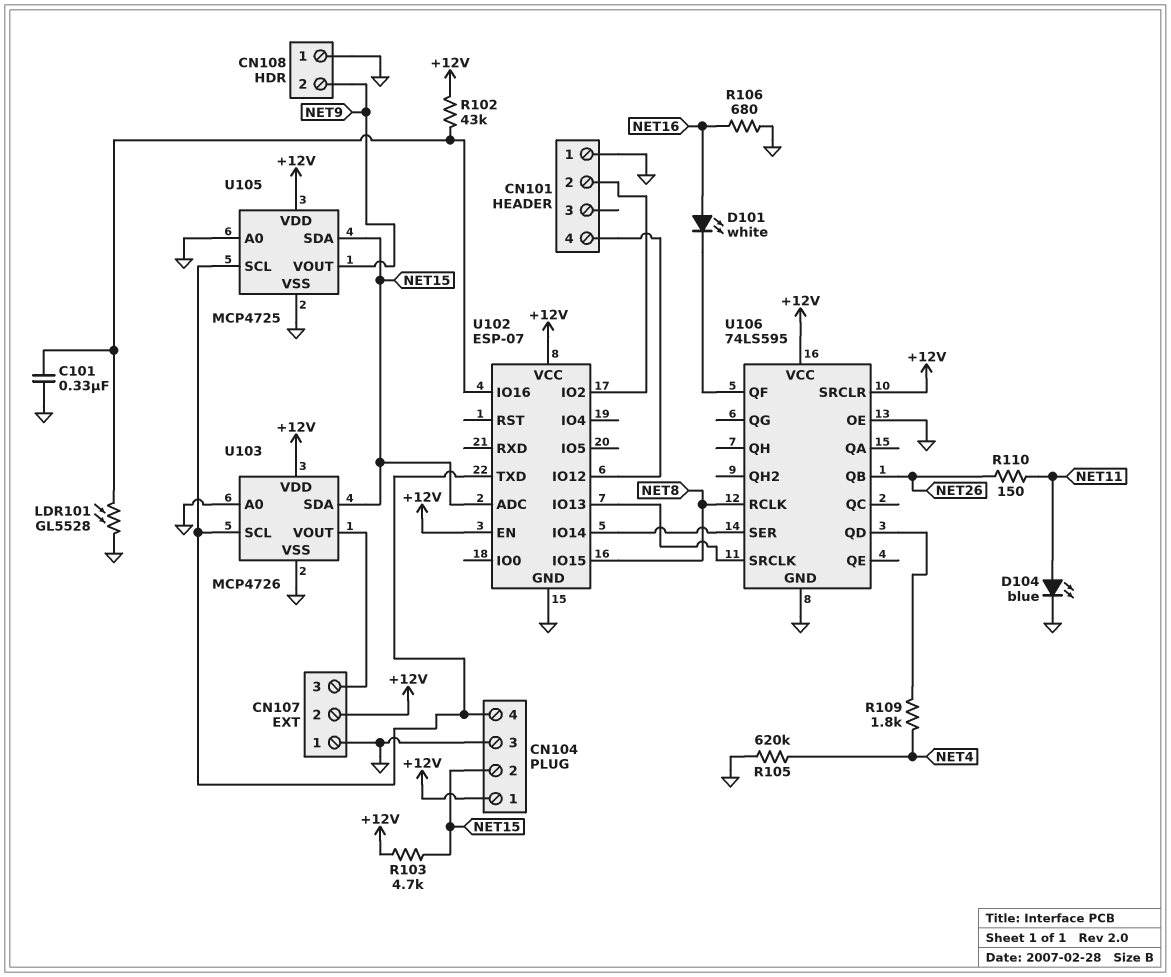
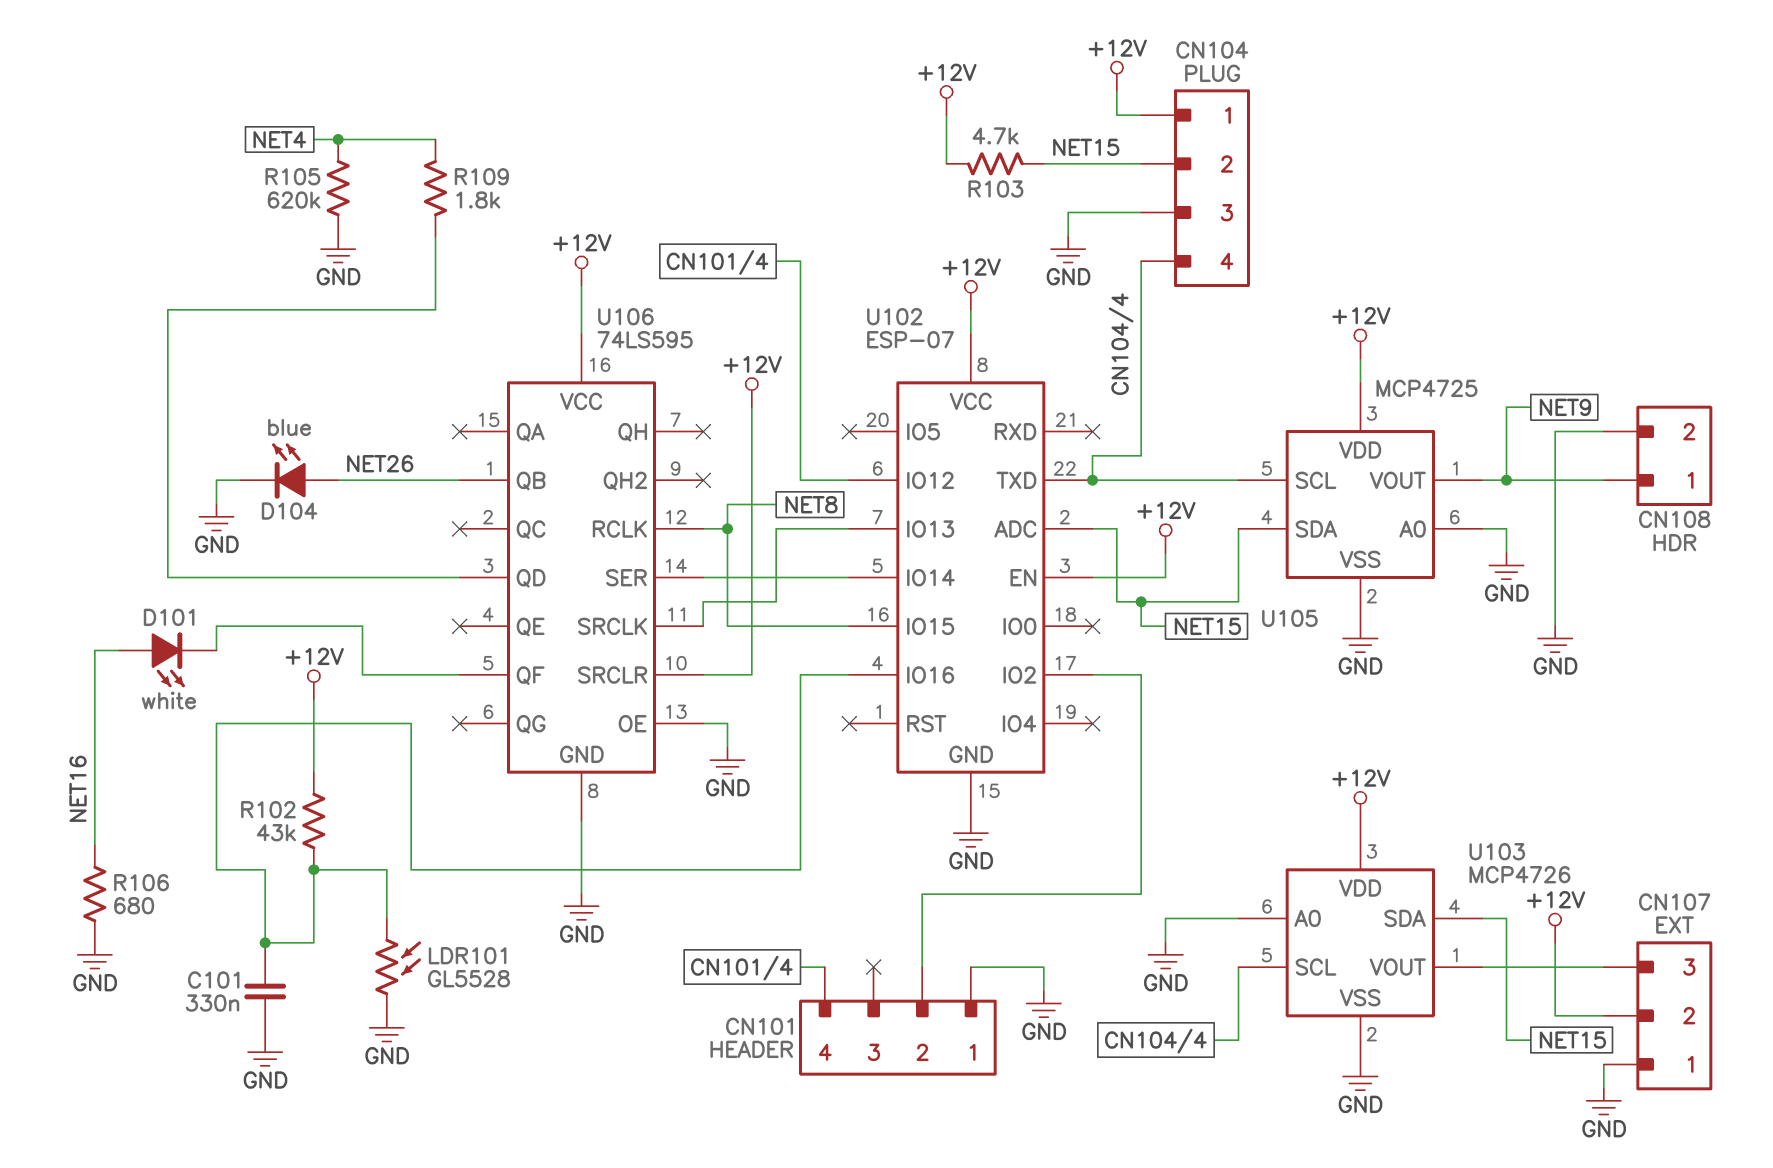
CN108 pin 1: GND -> NET9
CN108 pin 2: NET9 -> GND
D104: LED blue (A NET11, K GND) -> LED blue (A NET26, K GND)
R110: 150 (NET11, NET26) -> none

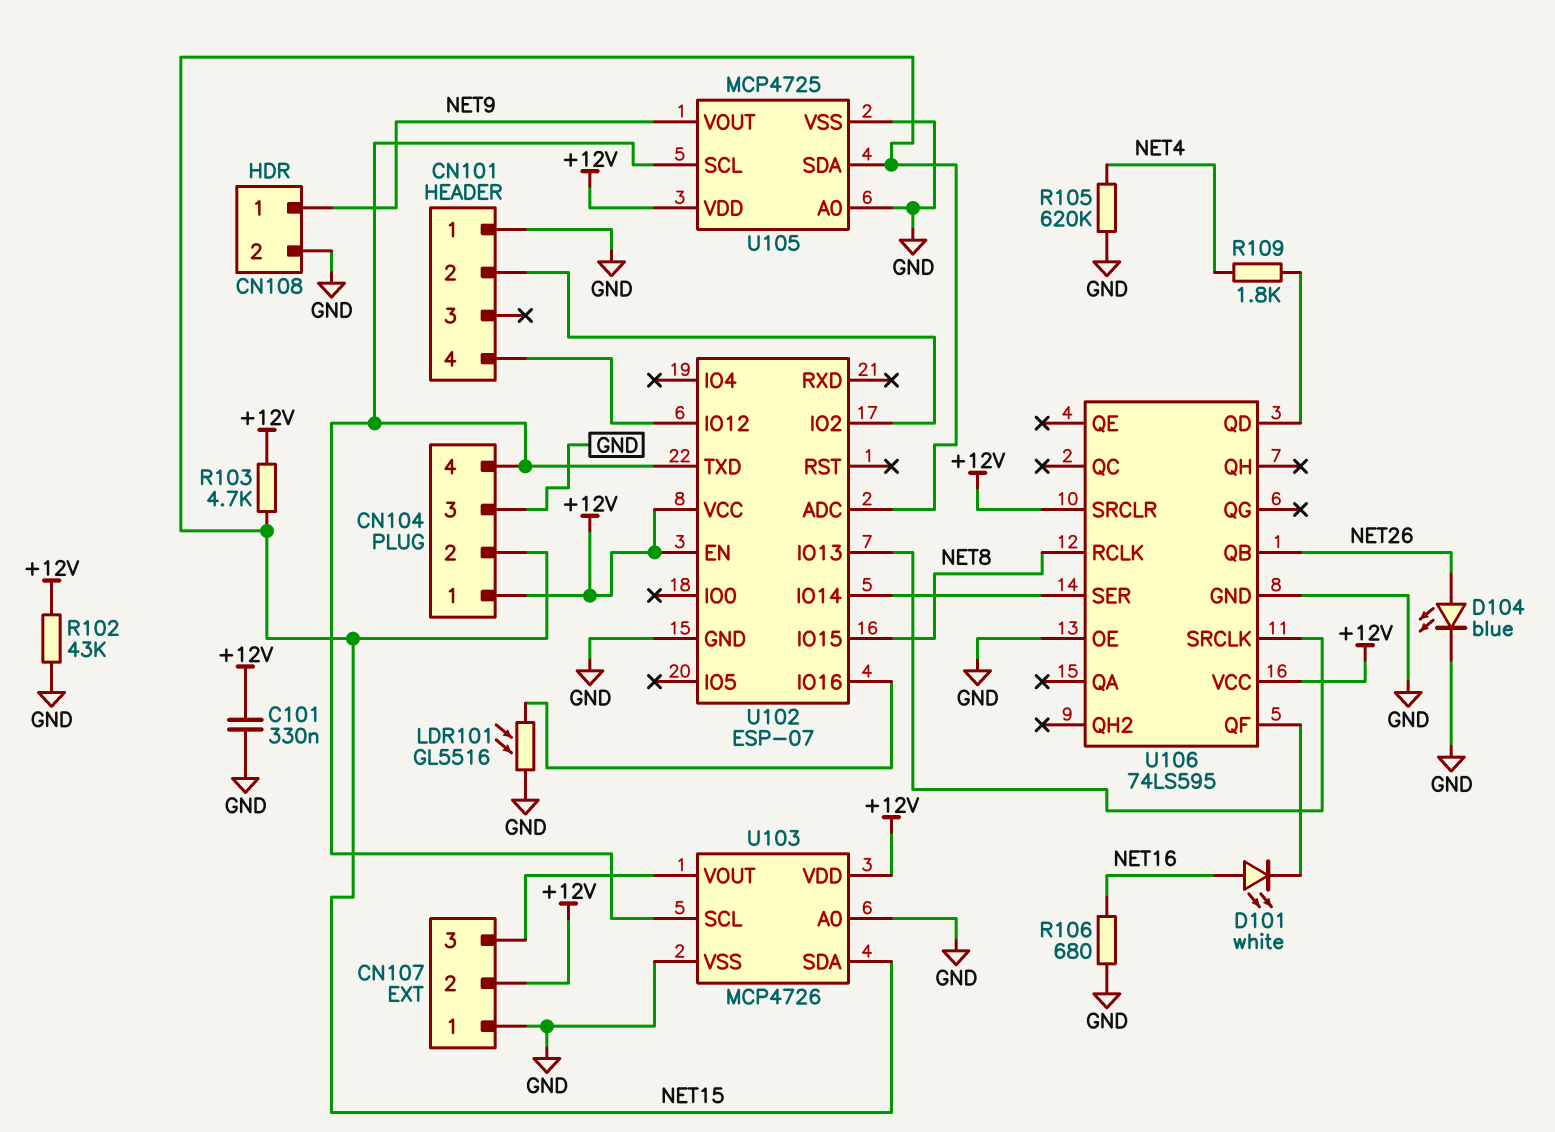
C101: 330nF (GND, U102/IO16) -> 330nF (+12V, GND)
LDR101: GL5528 (GND, U102/IO16) -> GL5516 (GND, U102/IO16)
R102: 43k (+12V, U102/IO16) -> 43k (+12V, GND)

